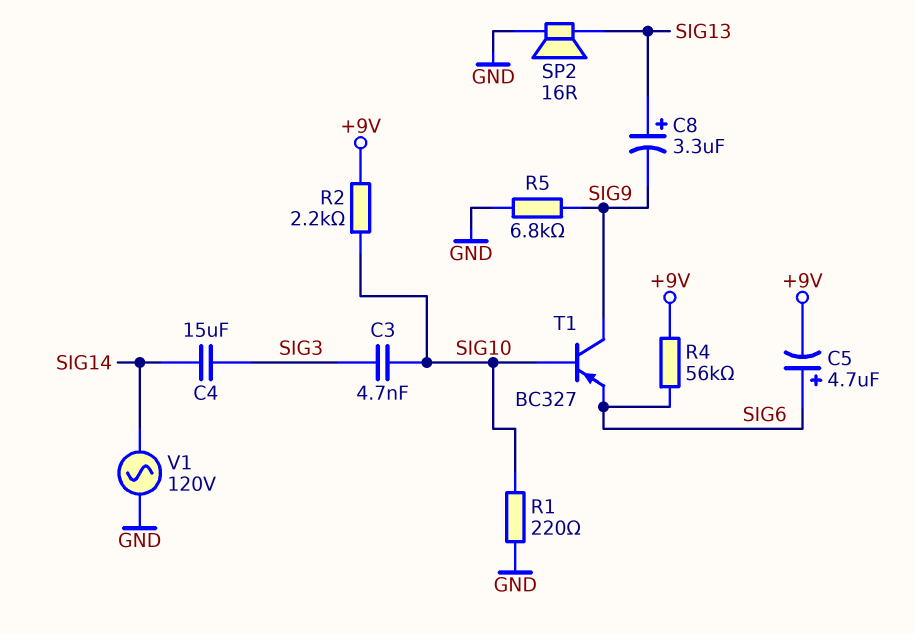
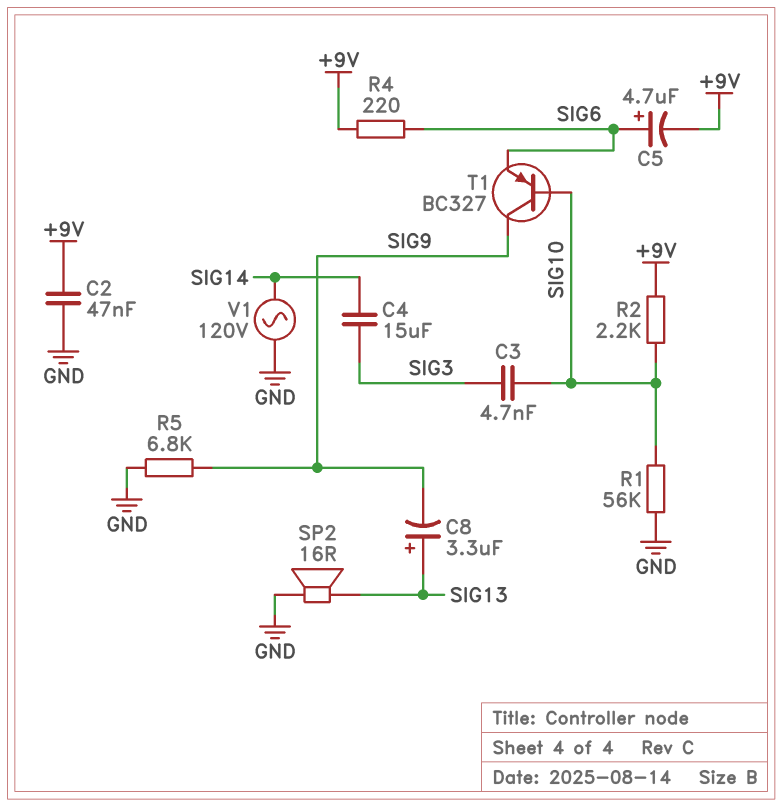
C2: none -> 47nF (+9V, GND)
R1: 220 (GND, SIG10) -> 56k (GND, SIG10)
R4: 56k (+9V, SIG6) -> 220 (+9V, SIG6)

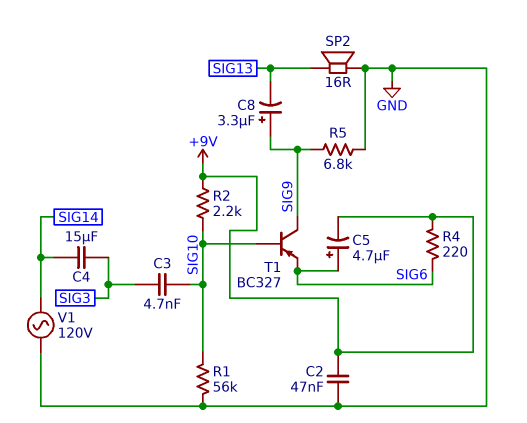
C8: 3.3uF (plus SIG13, minus SIG9) -> 3.3uF (plus SIG9, minus SIG13)

